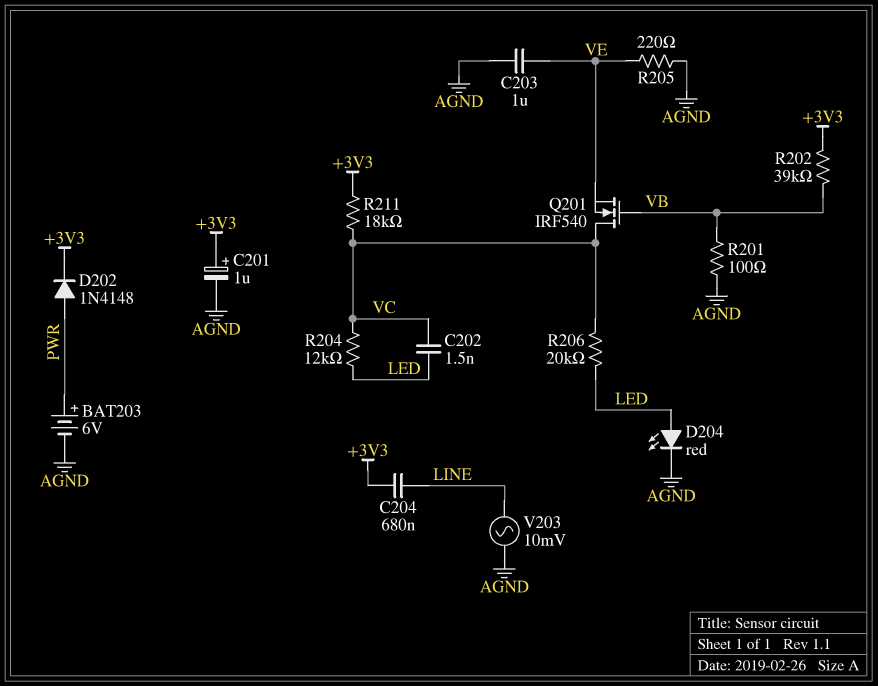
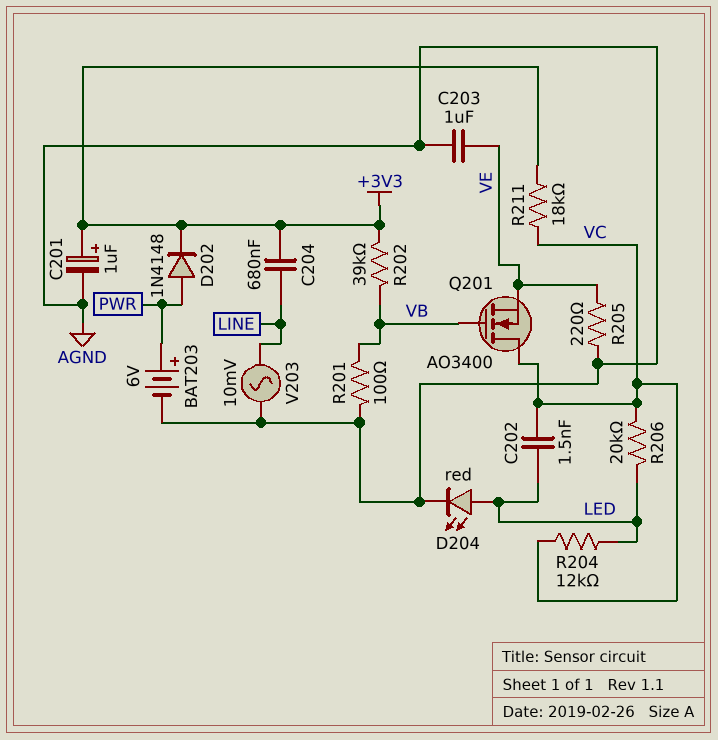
Q201: NMOS IRF540 (G VB, D VC, S VE) -> NMOS AO3400 (G VB, D VC, S VE)

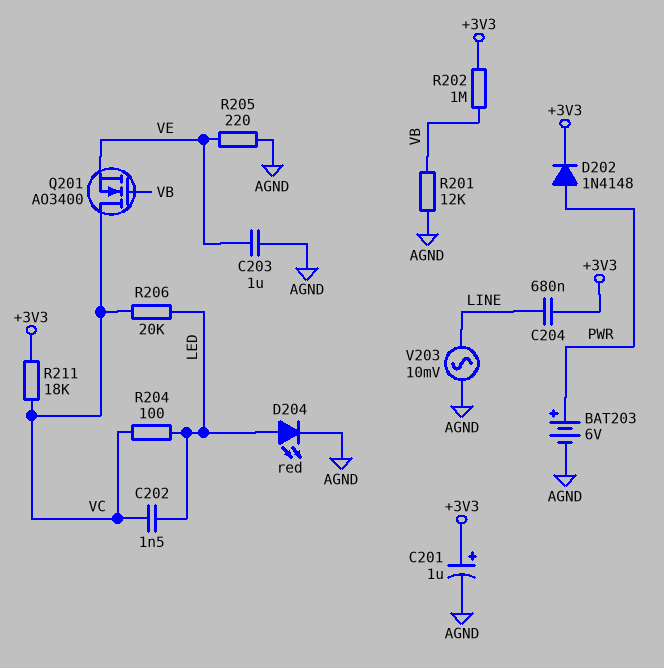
R201: 100 (AGND, VB) -> 12k (AGND, VB)
R202: 39k (+3V3, VB) -> 1M (+3V3, VB)
R204: 12k (LED, VC) -> 100 (LED, VC)

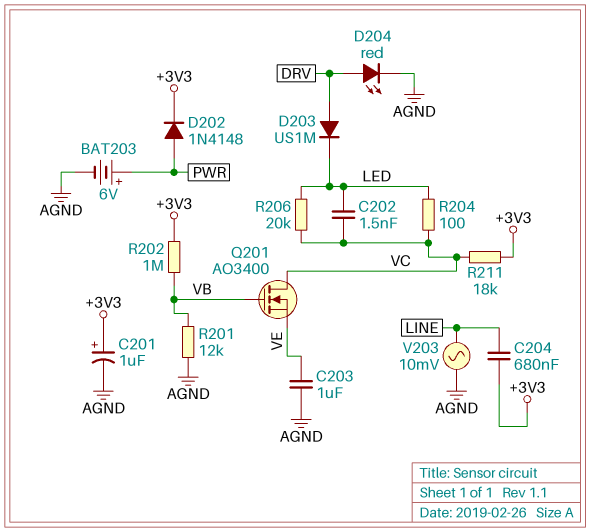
D203: none -> diode US1M (A DRV, K LED)
D204: LED red (A LED, K AGND) -> LED red (A DRV, K AGND)
R205: 220 (AGND, VE) -> none

